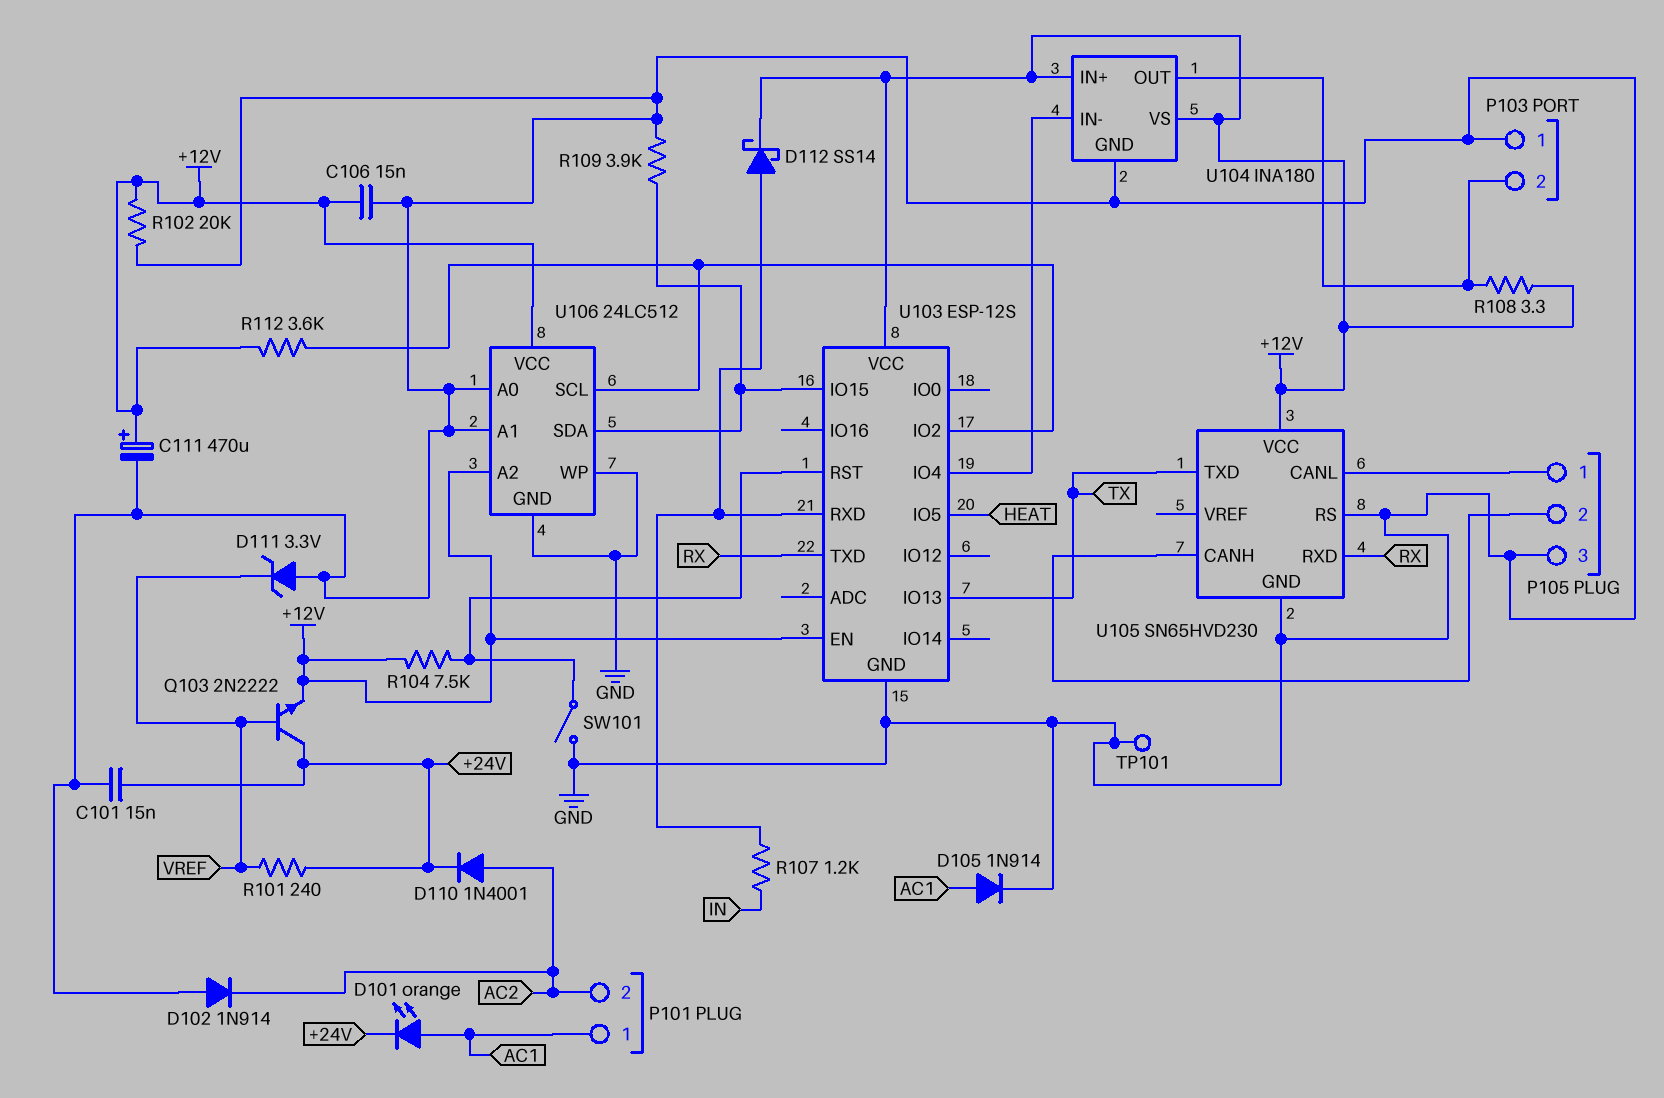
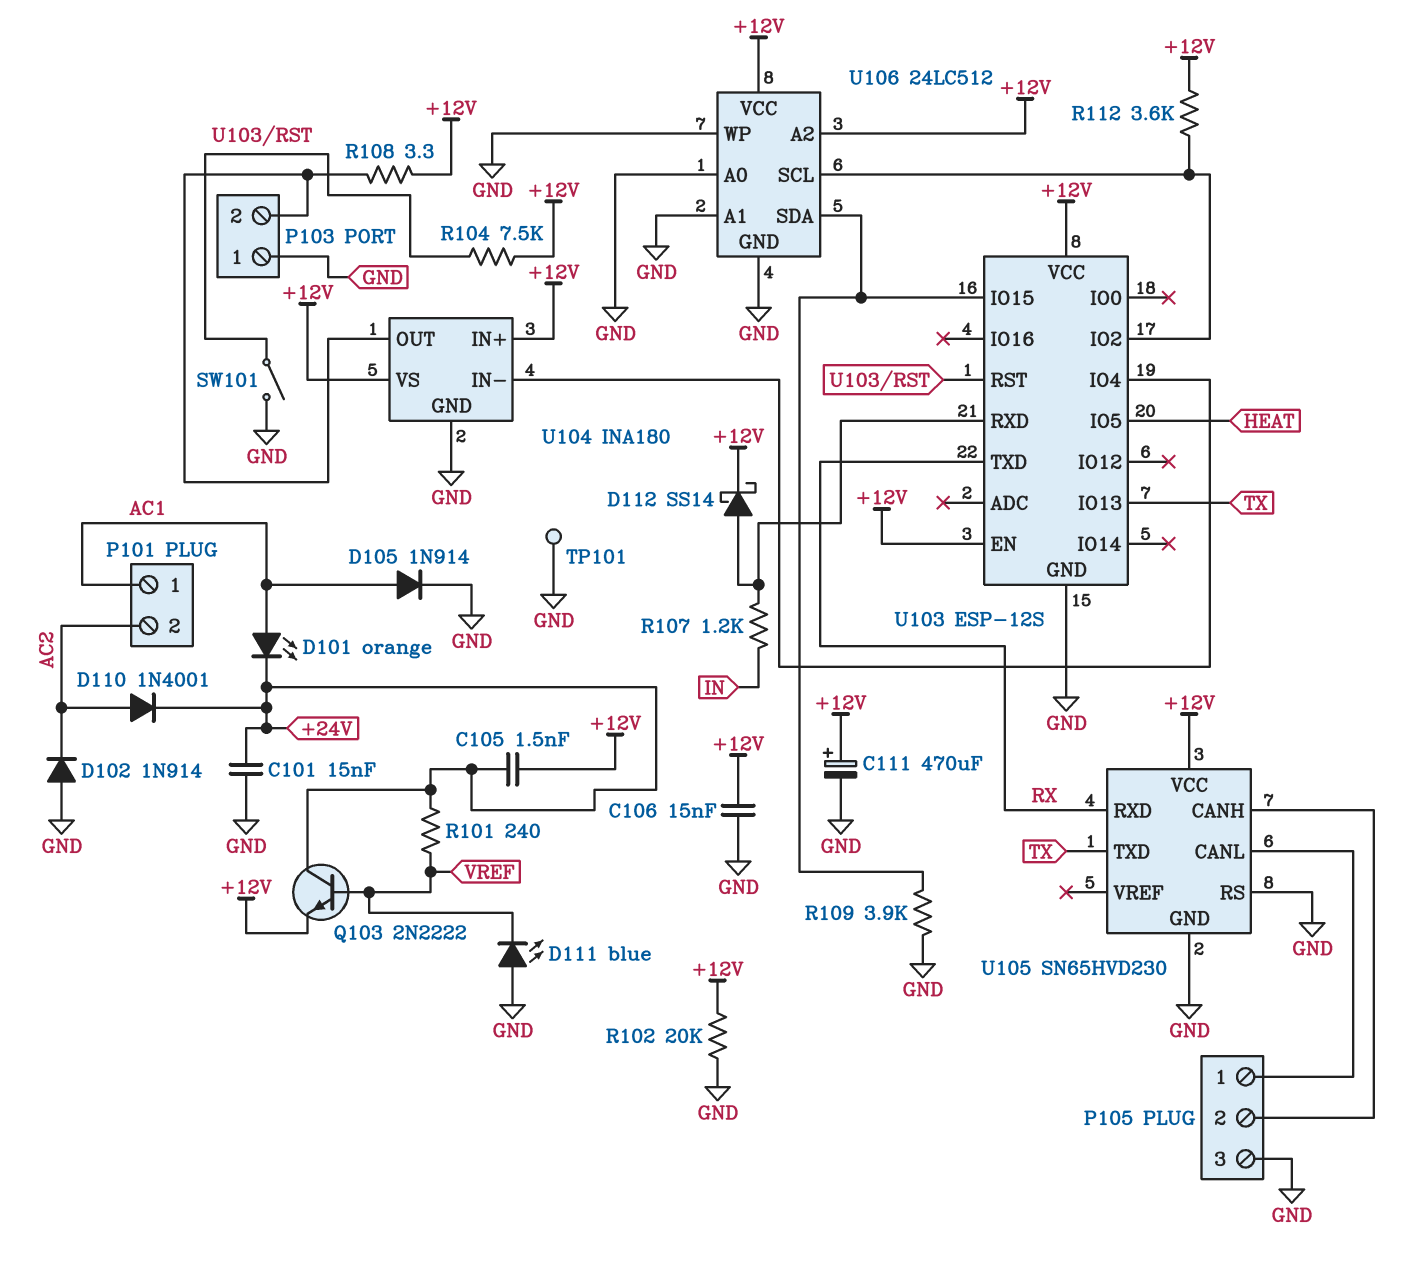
C105: none -> 1.5nF (+12V, +24V)
D111: zener 3.3V (A GND, K VREF) -> LED blue (A GND, K VREF)

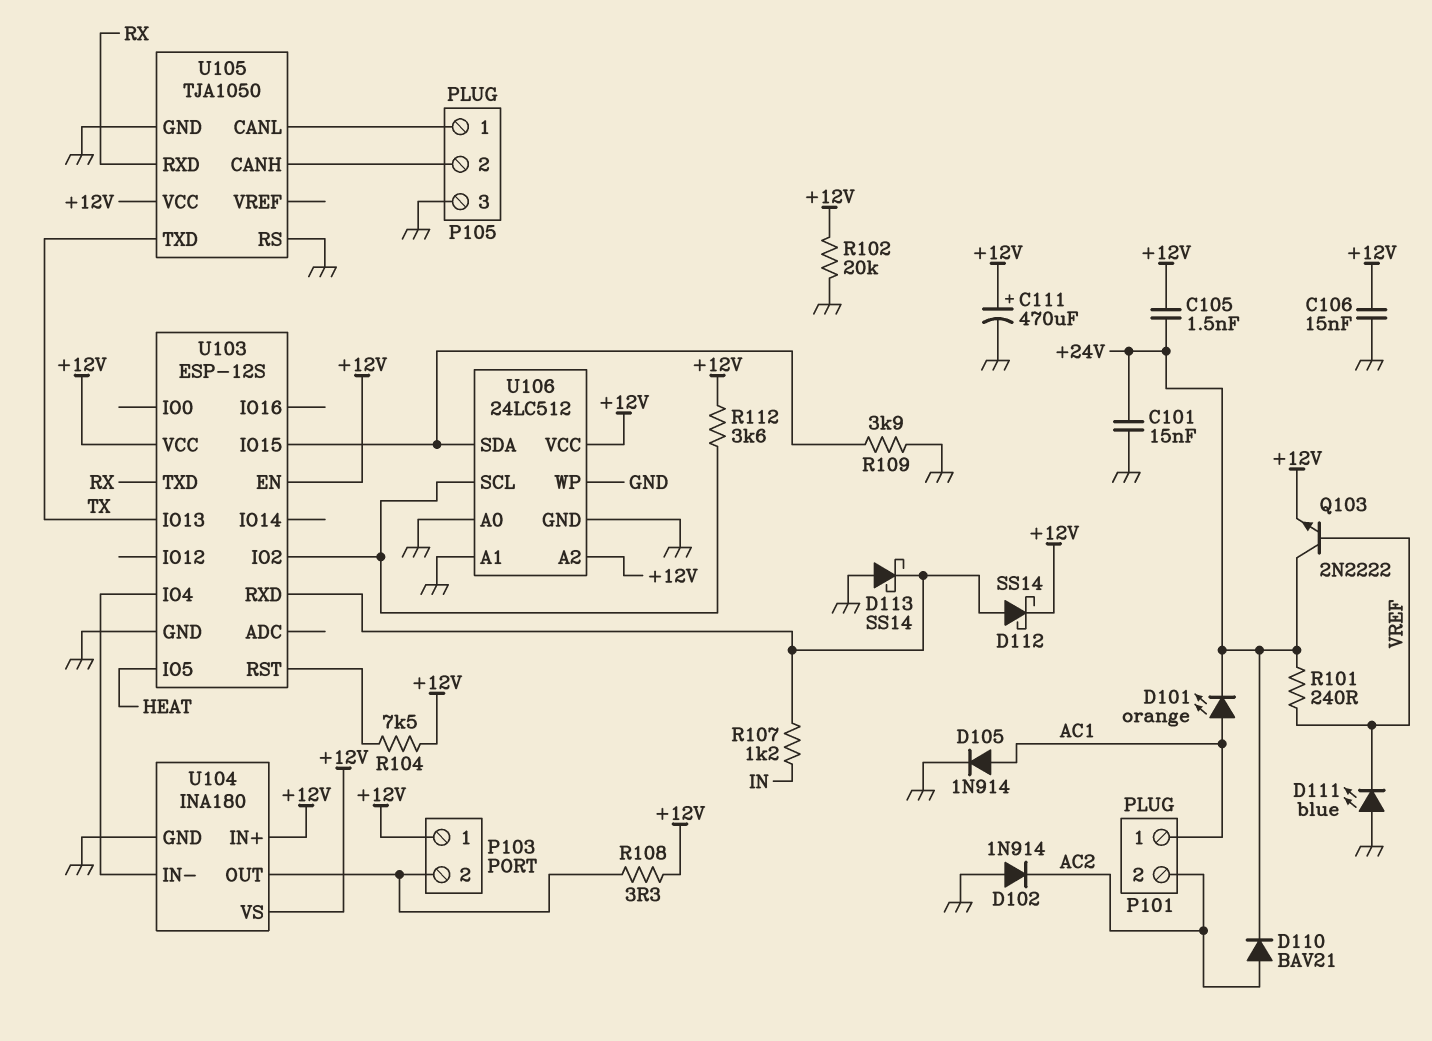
D110: diode 1N4001 (A AC2, K +24V) -> diode BAV21 (A AC2, K +24V)
D113: none -> schottky SS14 (A GND, K U103/RXD)
P103 pin 1: GND -> +12V
SW101: switch (GND, U103/RST) -> none
TP101: test point (GND) -> none
U105: SN65HVD230 -> TJA1050

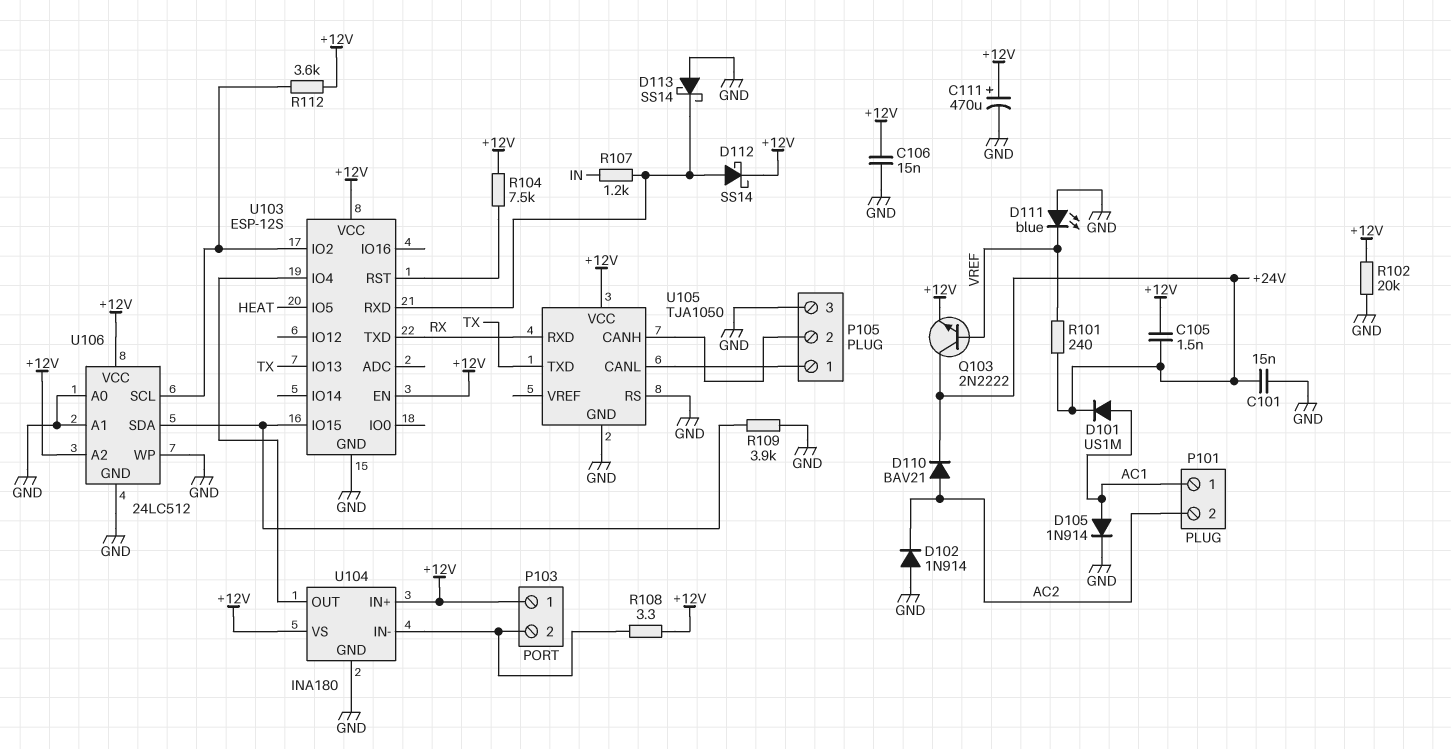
D101: LED orange (A AC1, K +24V) -> diode US1M (A AC1, K +24V)
U104 pin IN-: U103/IO4 -> P103/2
U104 pin OUT: P103/2 -> U103/IO4

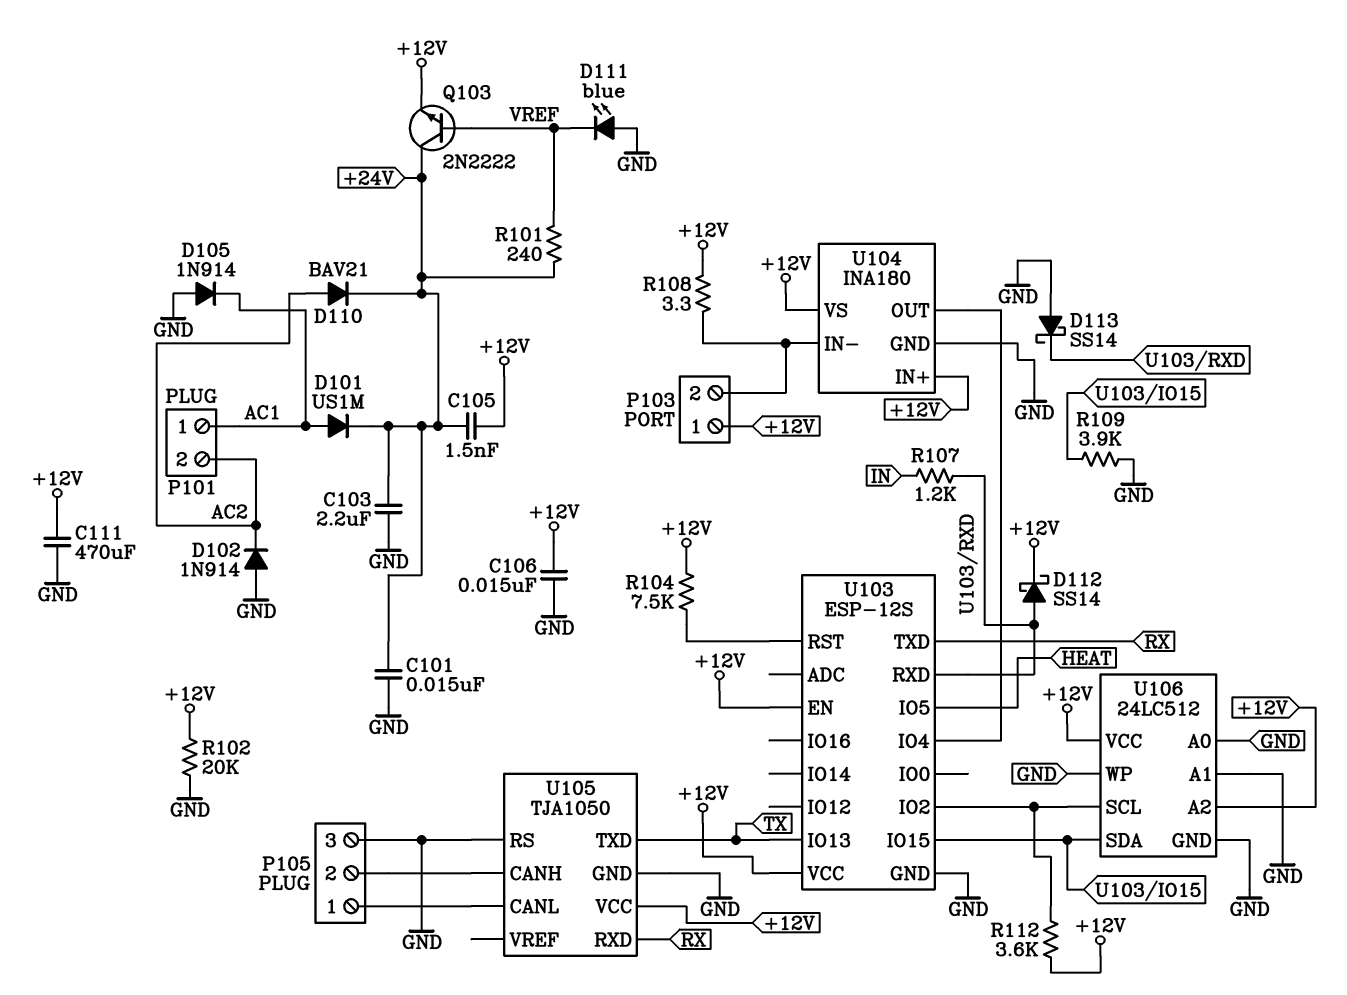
C103: none -> 2.2uF (+24V, GND)
C111: 470uF (plus +12V, minus GND) -> 470uF (+12V, GND)
D105: diode 1N914 (A AC1, K GND) -> diode 1N914 (A GND, K AC1)

